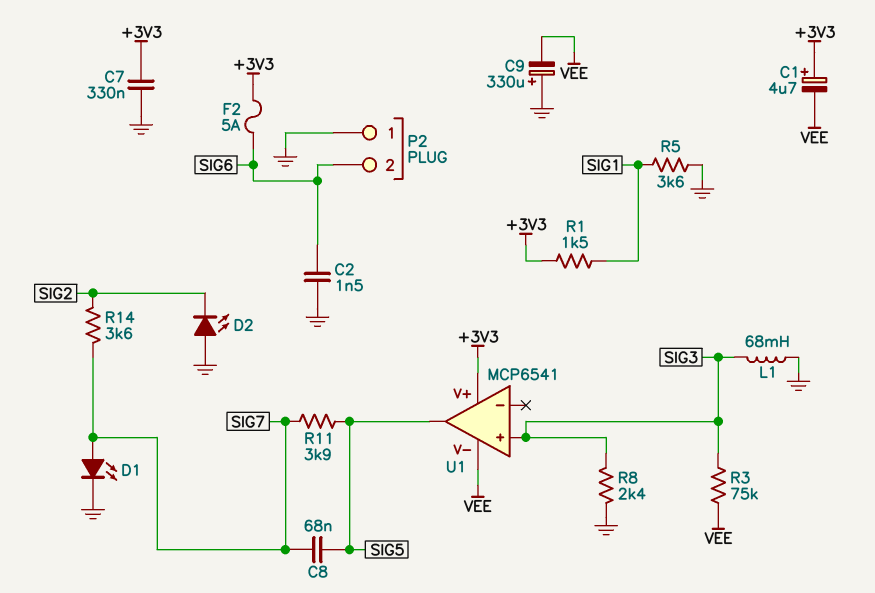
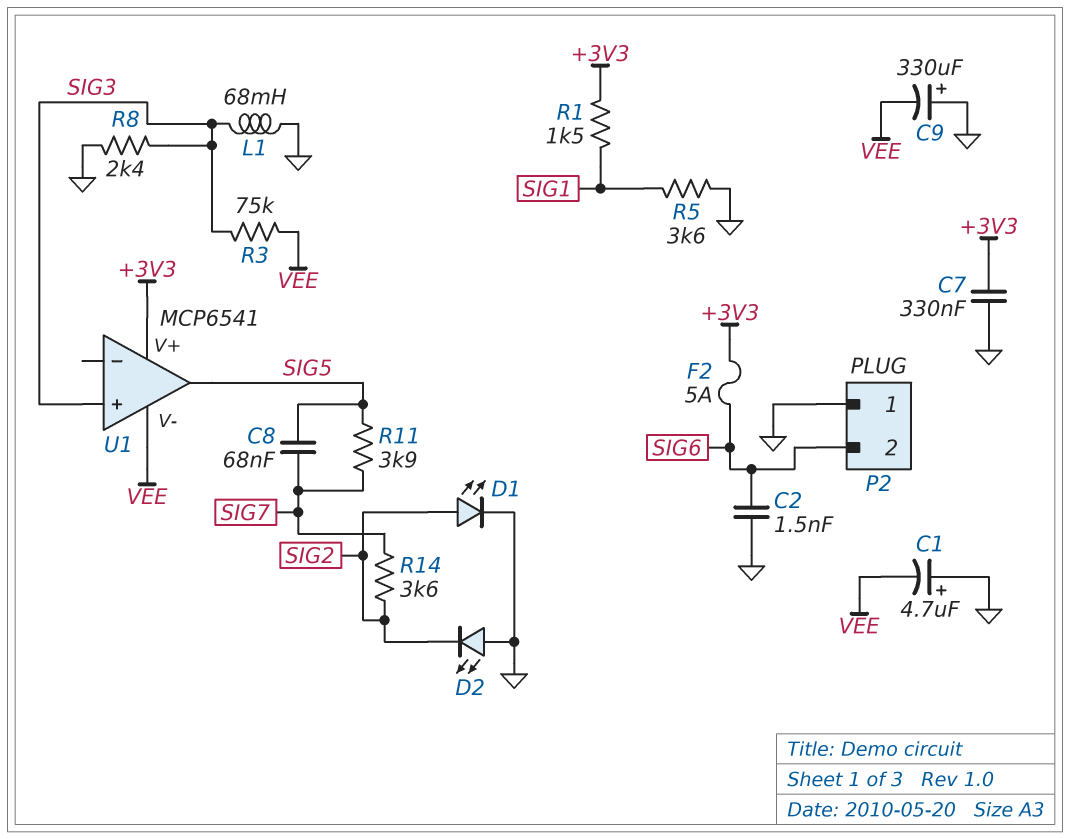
C1: 4.7uF (plus +3V3, minus VEE) -> 4.7uF (plus GND, minus VEE)
D1: LED (A SIG7, K GND) -> LED (A SIG2, K GND)

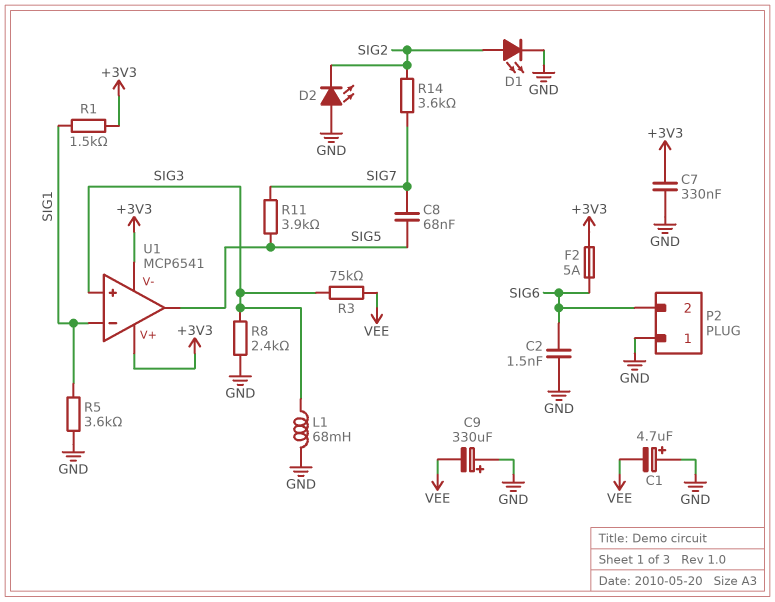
U1 pin V-: VEE -> +3V3
U1 pin in-: none -> SIG1

